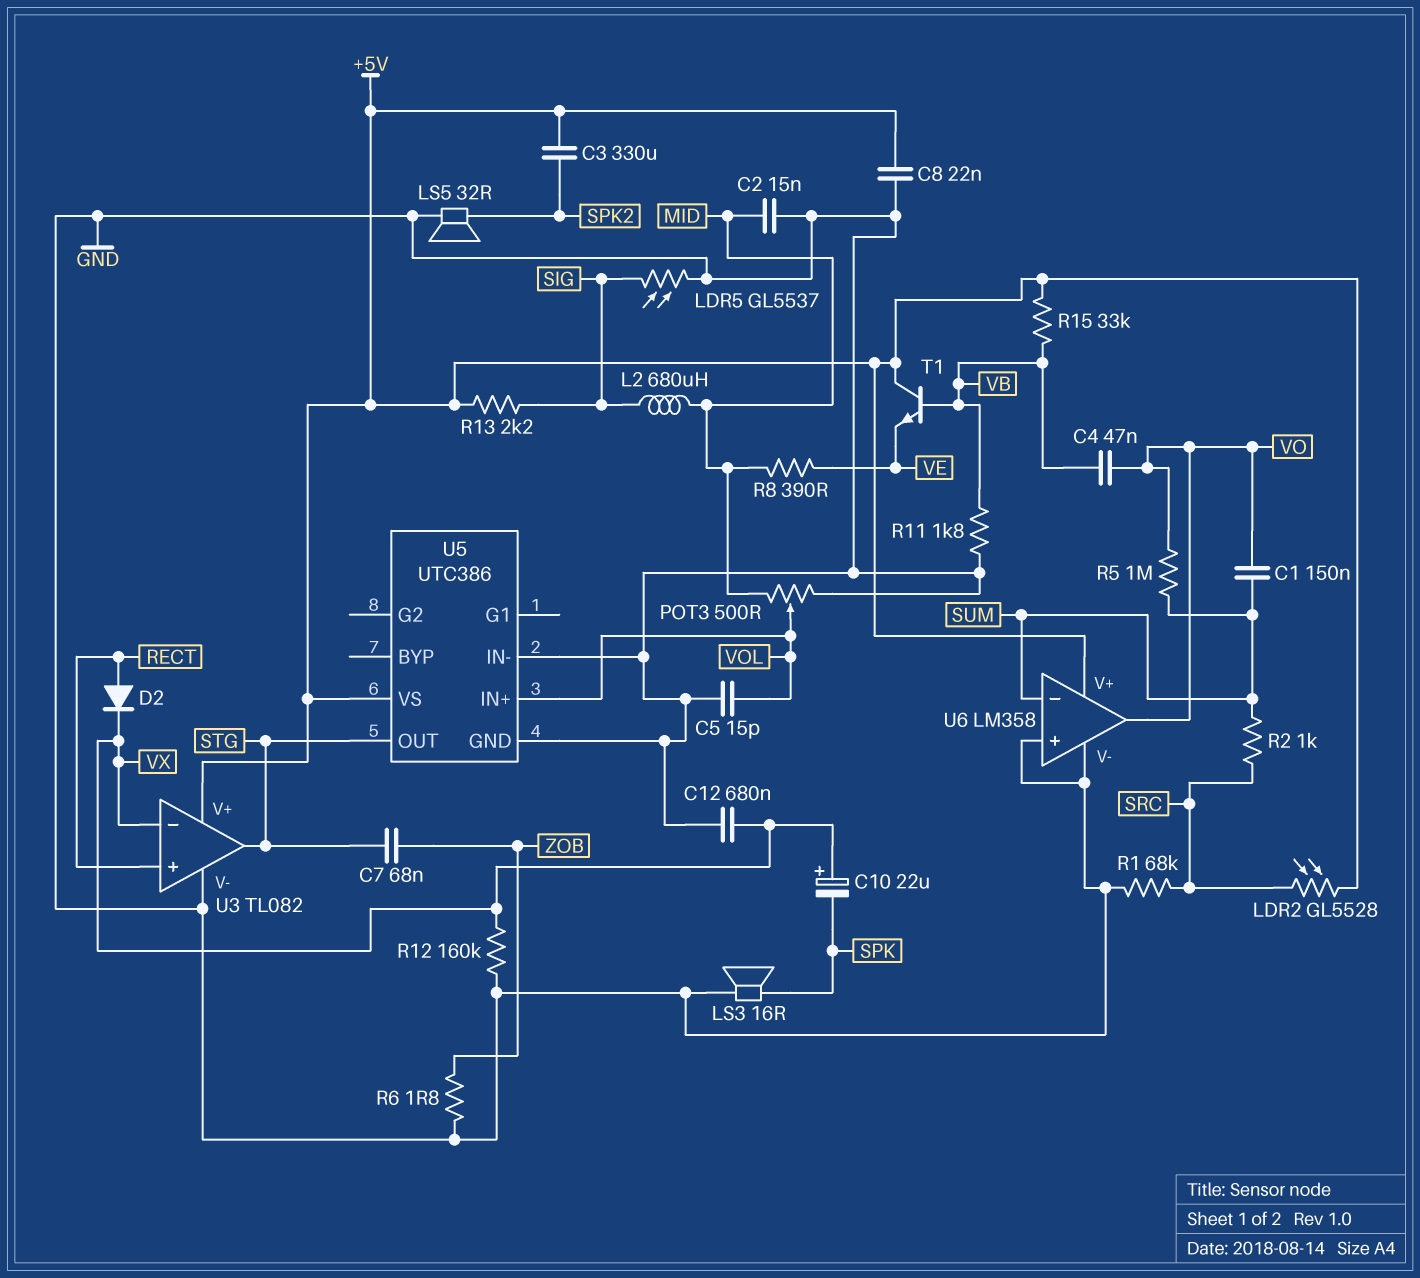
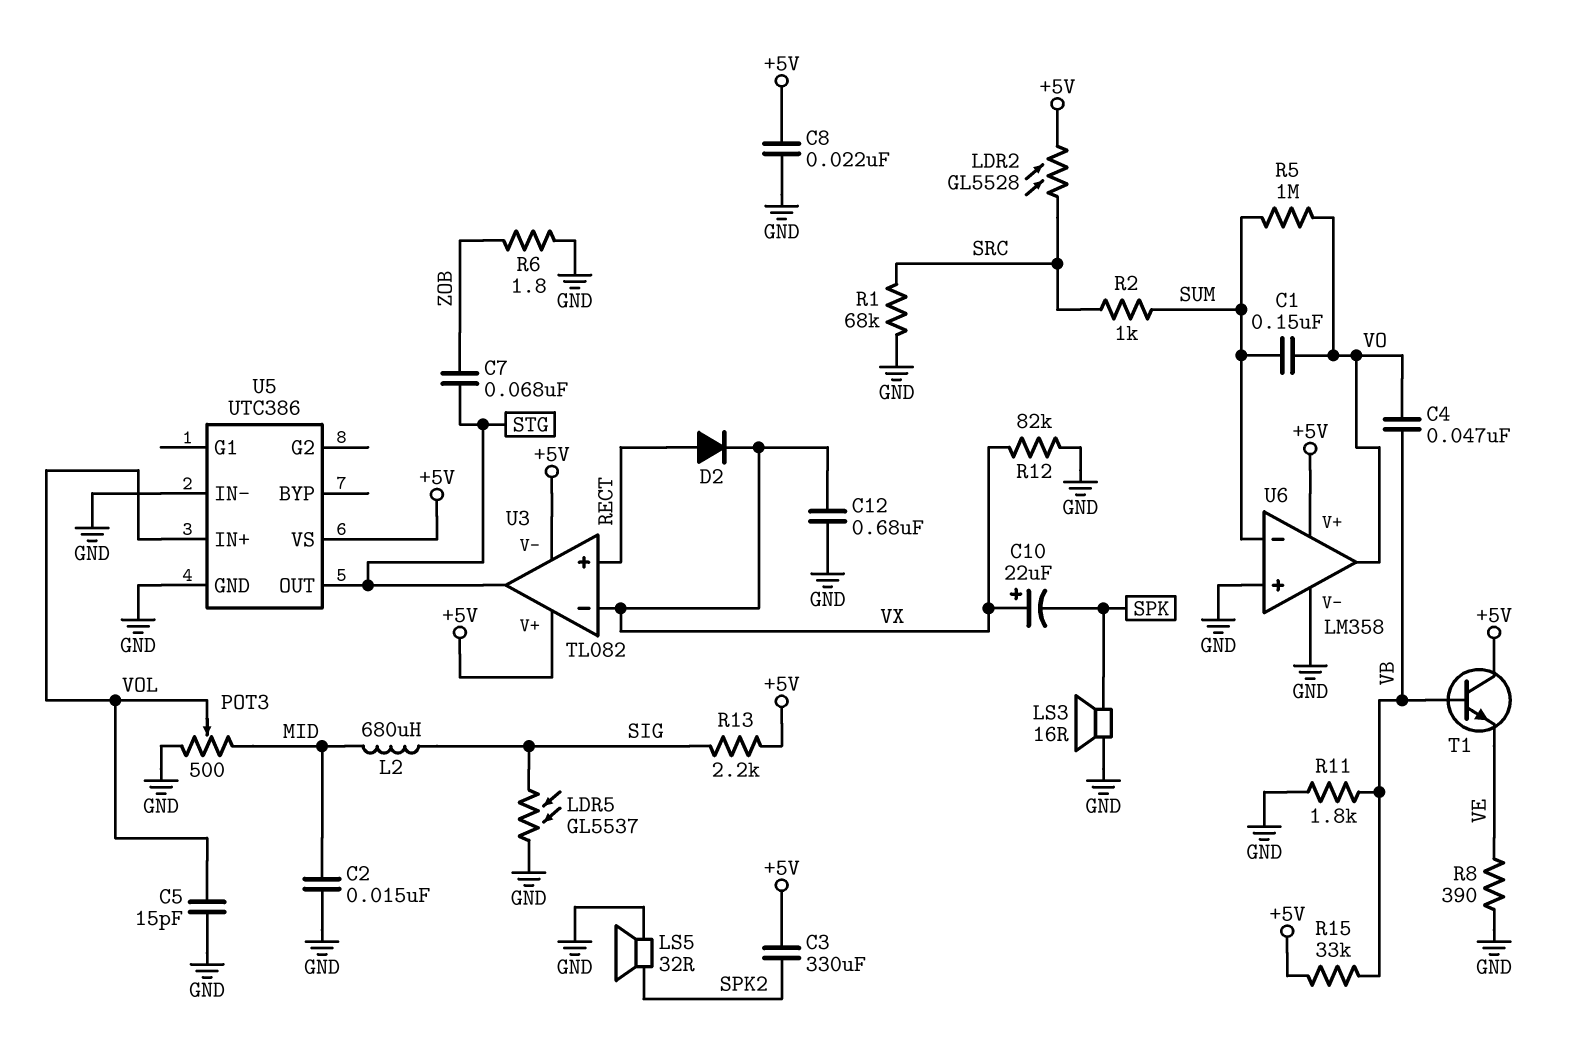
R8: 390 (MID, VE) -> 390 (GND, VE)
R12: 160k (GND, VX) -> 82k (GND, VX)
U3 pin V-: GND -> +5V

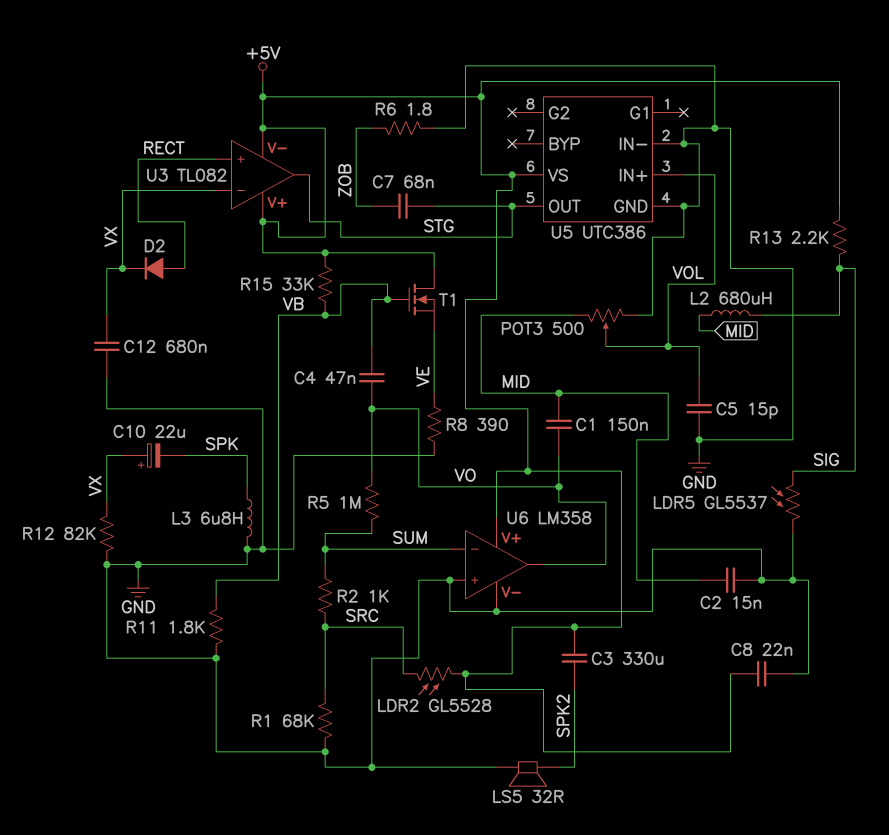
C1: 150nF (SUM, VO) -> 150nF (MID, VO)
L3: none -> 6.8uH (GND, SPK)
LS3: speaker 16R (GND, SPK) -> none
T1: NPN (B VB, C +5V, E VE) -> NMOS (G VB, D +5V, S VE)

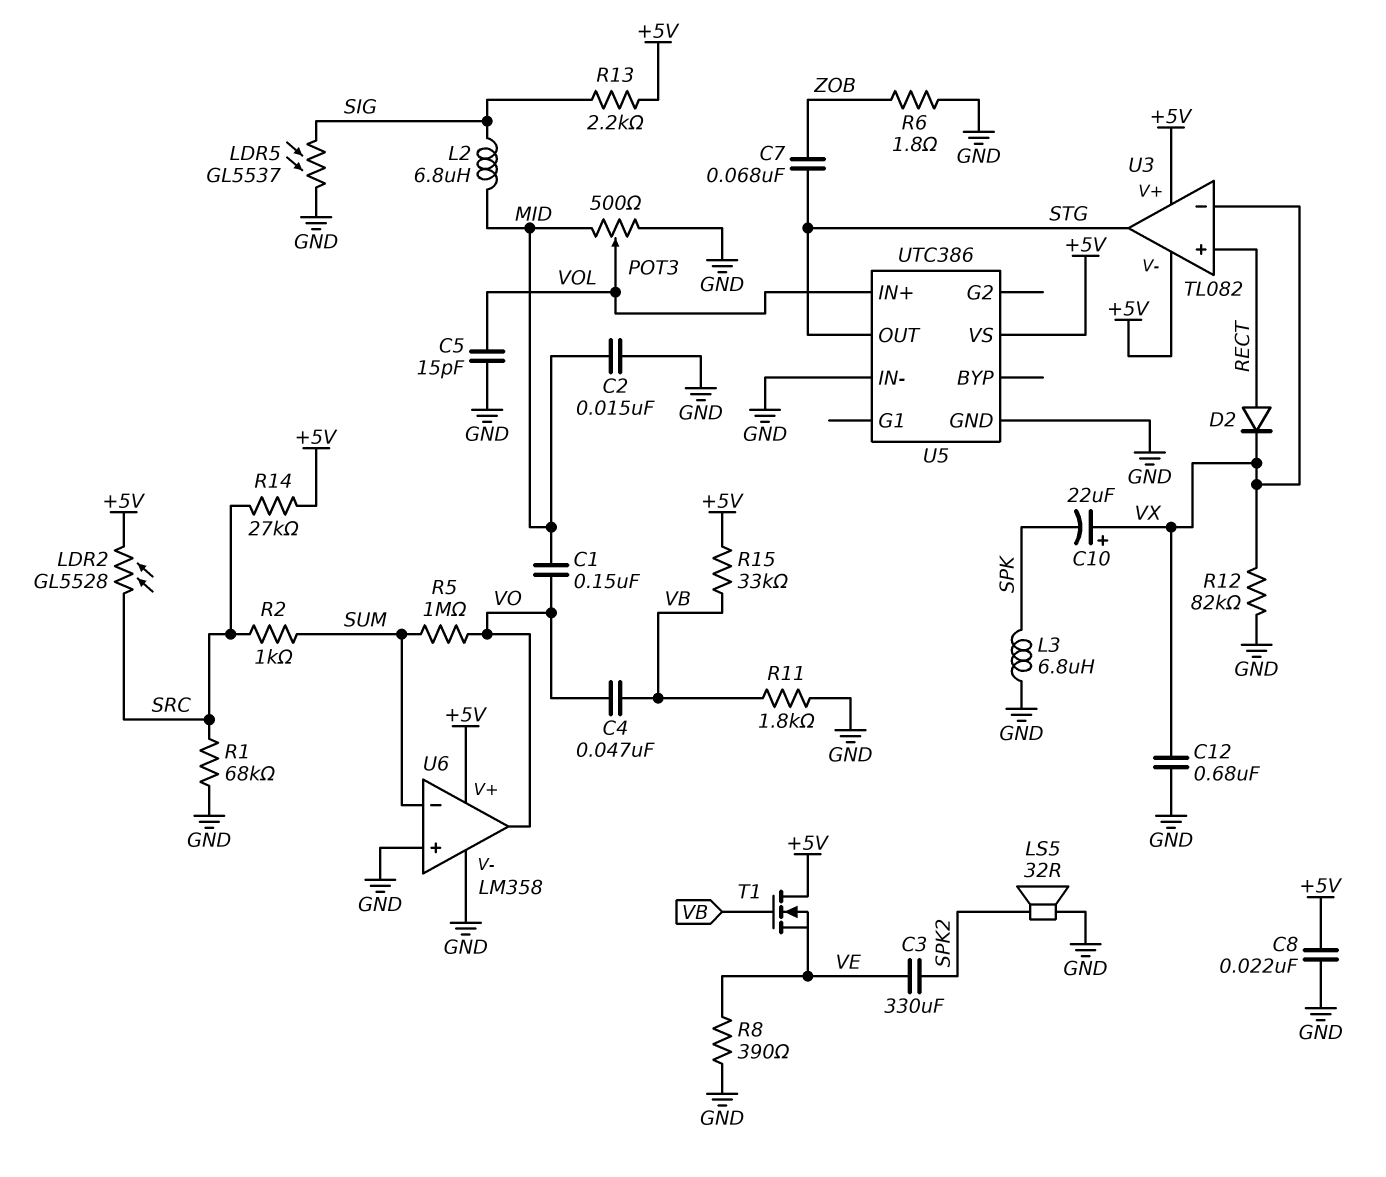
C3: 330uF (+5V, SPK2) -> 330uF (SPK2, VE)
L2: 680uH (MID, SIG) -> 6.8uH (MID, SIG)
R14: none -> 27k (+5V, SRC)

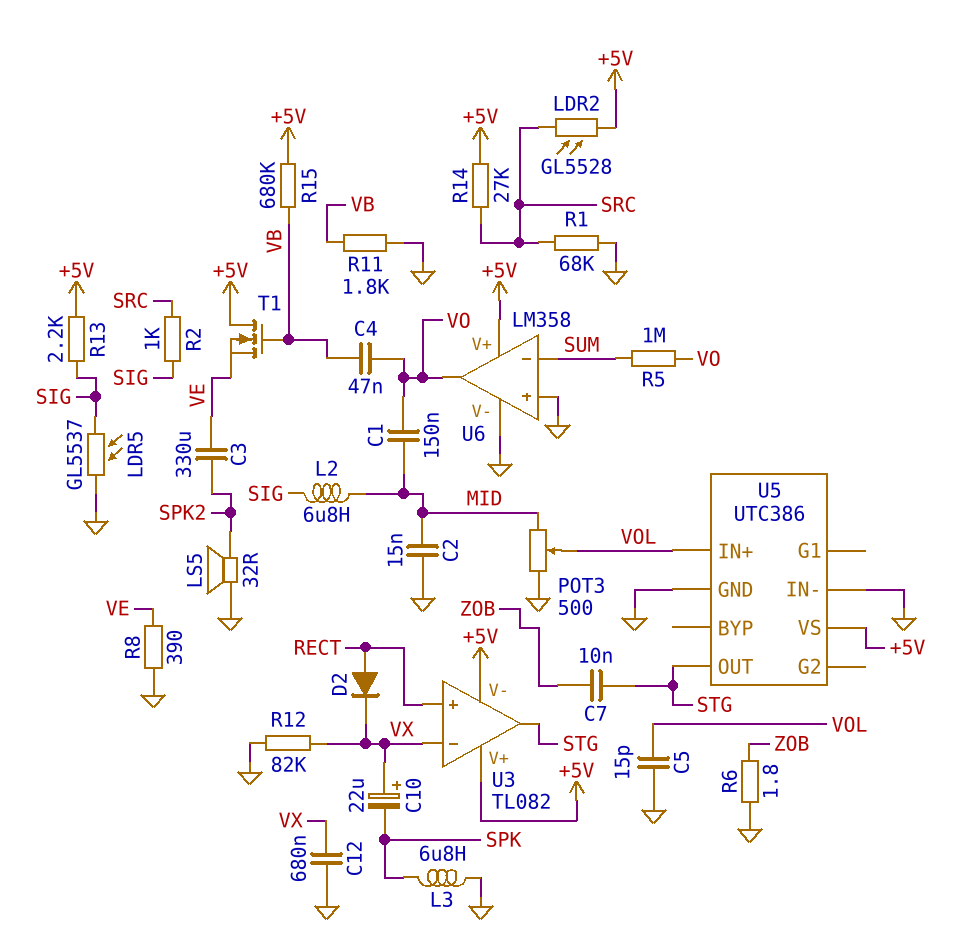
C7: 68nF (STG, ZOB) -> 10nF (STG, ZOB)
C8: 22nF (+5V, GND) -> none
R2: 1k (SRC, SUM) -> 1k (SIG, SRC)
R15: 33k (+5V, VB) -> 680k (+5V, VB)

